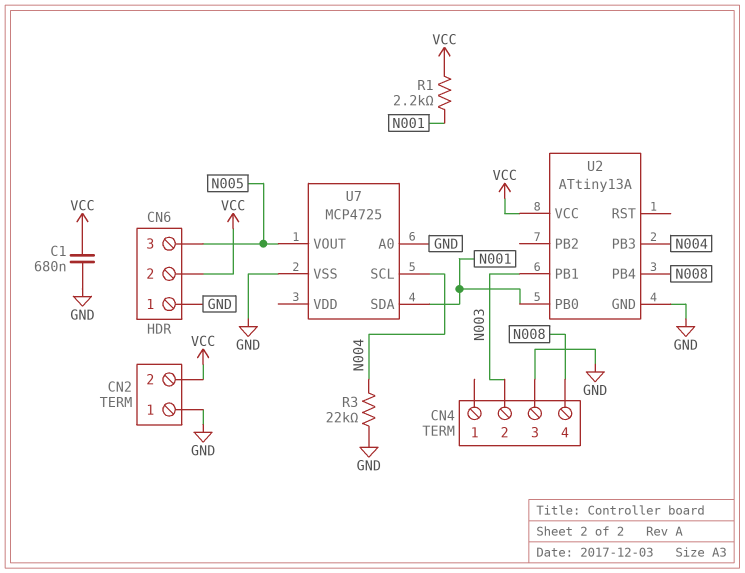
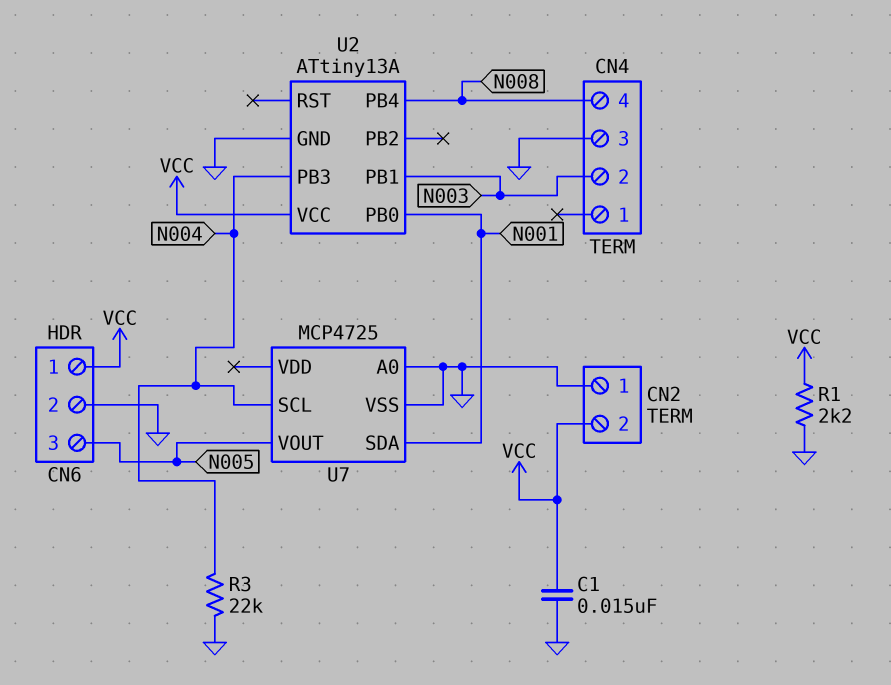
C1: 680nF (GND, VCC) -> 15nF (GND, VCC)
CN6 pin 1: GND -> VCC
CN6 pin 2: VCC -> GND
R1: 2.2k (N001, VCC) -> 2.2k (GND, VCC)

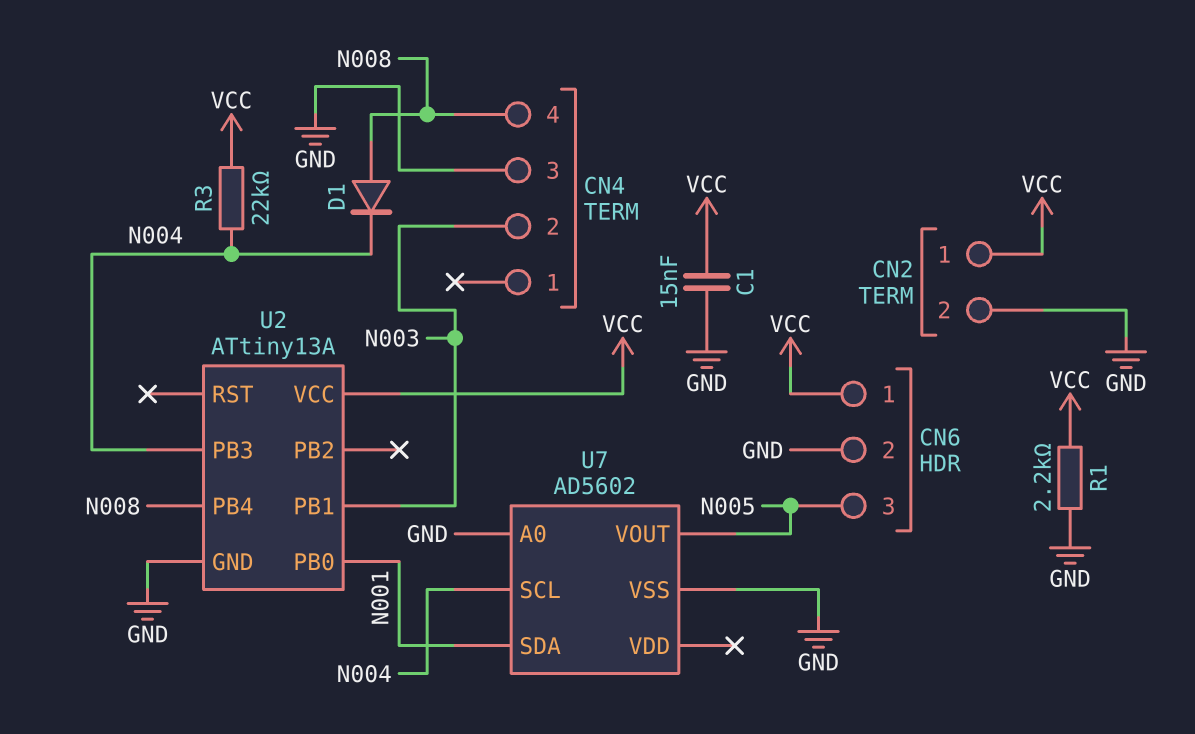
CN2 pin 1: GND -> VCC
CN2 pin 2: VCC -> GND
D1: none -> diode (A N008, K N004)
R3: 22k (GND, N004) -> 22k (N004, VCC)
U7: MCP4725 -> AD5602

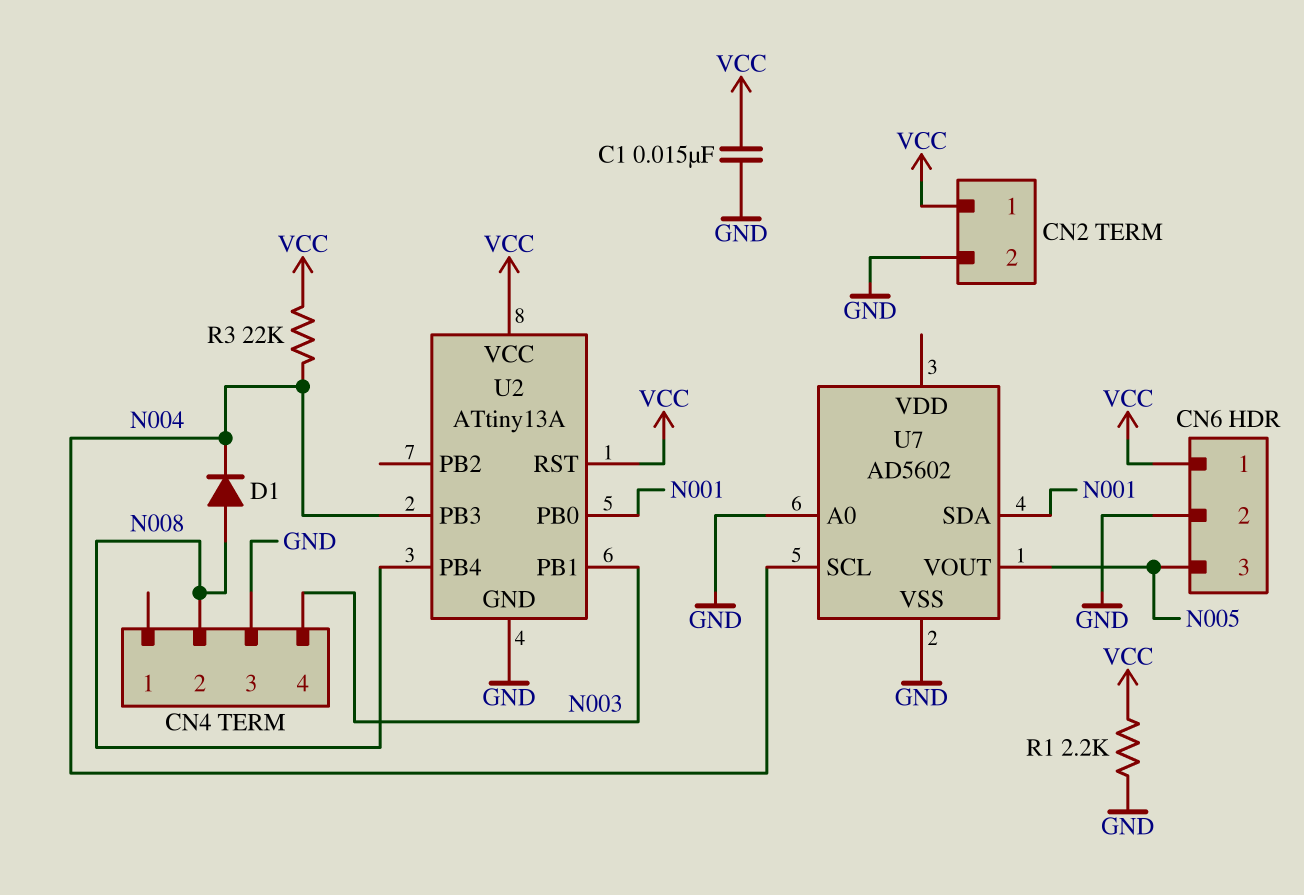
CN4 pin 2: N003 -> N008
CN4 pin 4: N008 -> N003
U2 pin RST: none -> VCC

